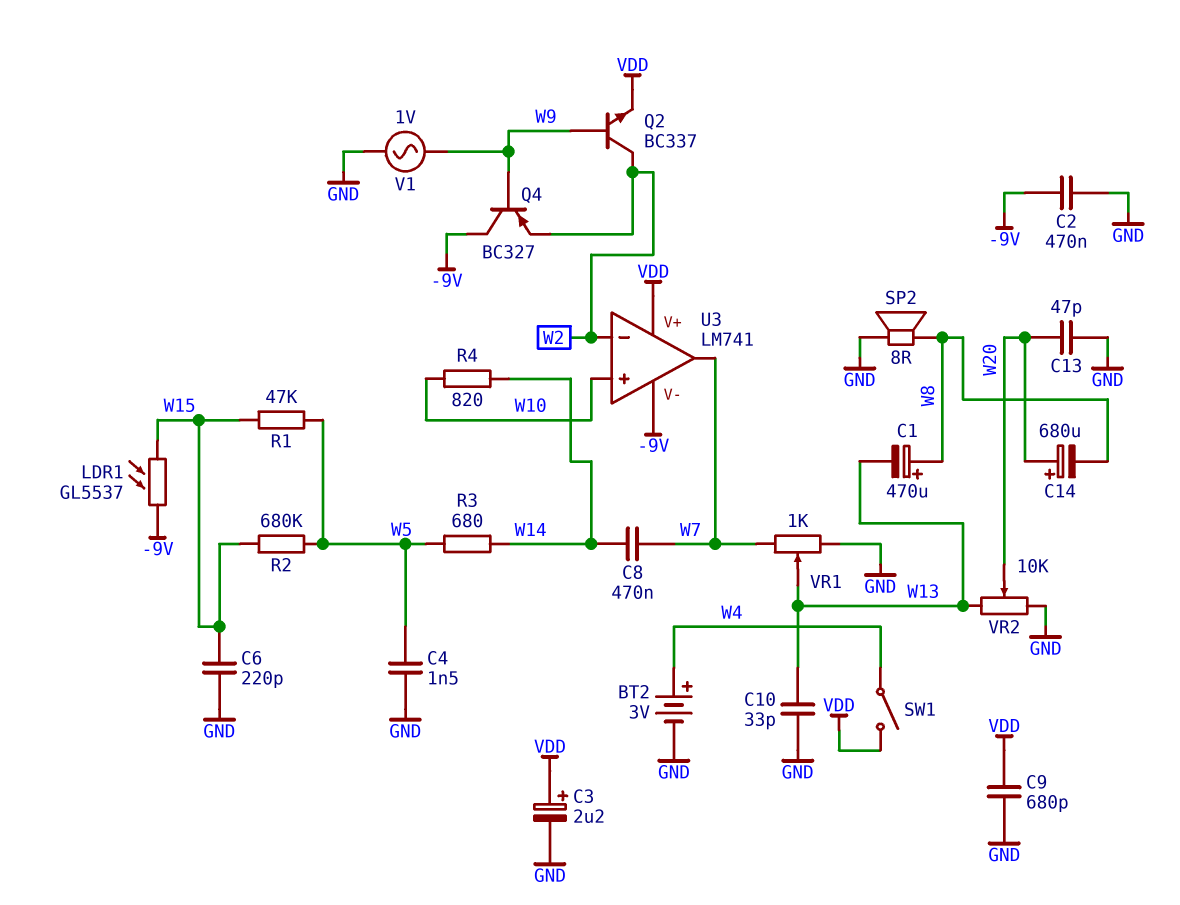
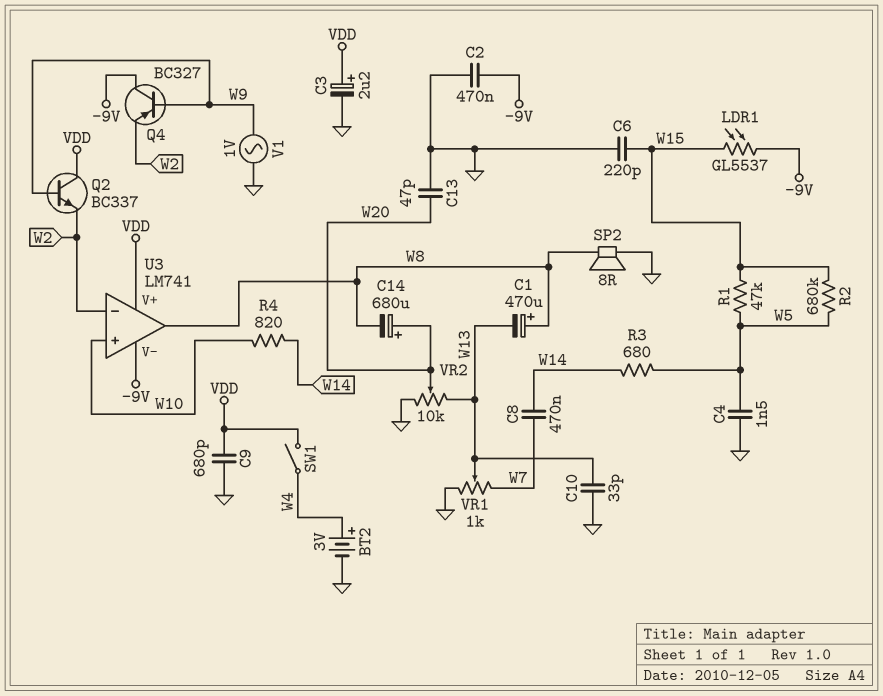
Q2: NPN BC337 (B W9, C W2, E VDD) -> NPN BC337 (B W9, C VDD, E W2)
U3 pin out: W7 -> W8

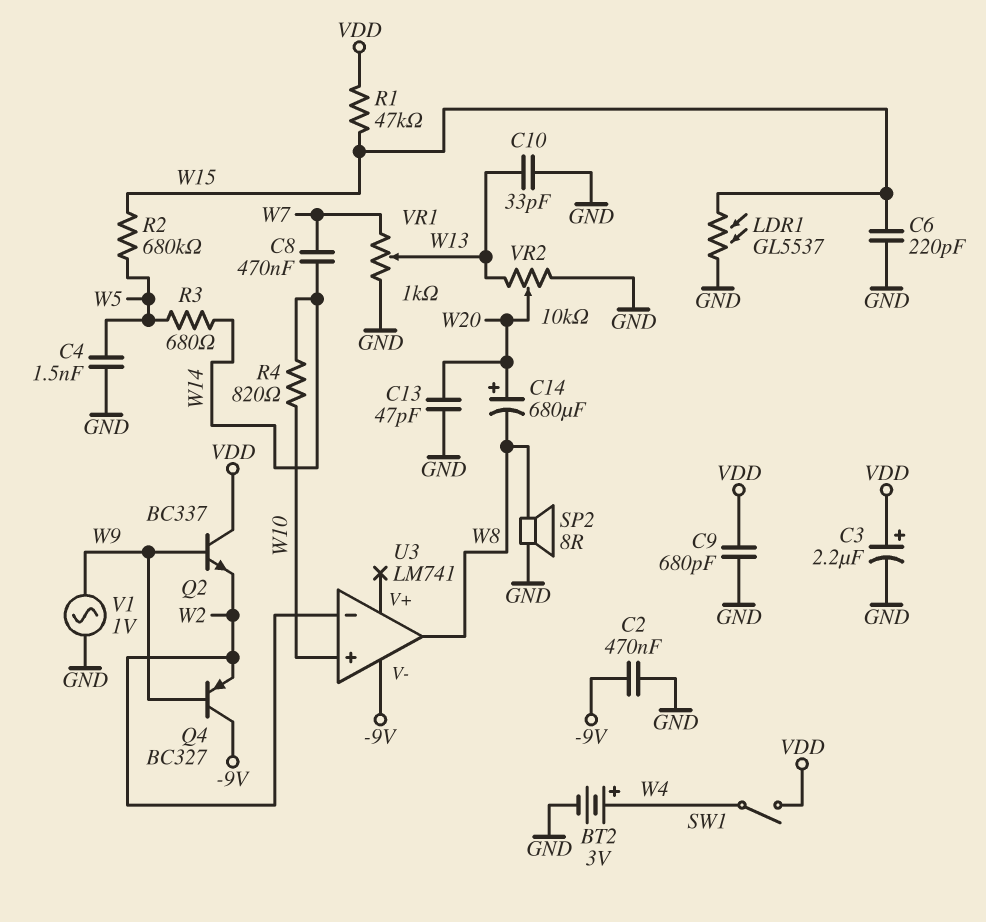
C1: 470uF (plus W8, minus W13) -> none
LDR1: GL5537 (-9V, W15) -> GL5537 (GND, W15)
R1: 47k (W5, W15) -> 47k (VDD, W15)
U3 pin V+: VDD -> none

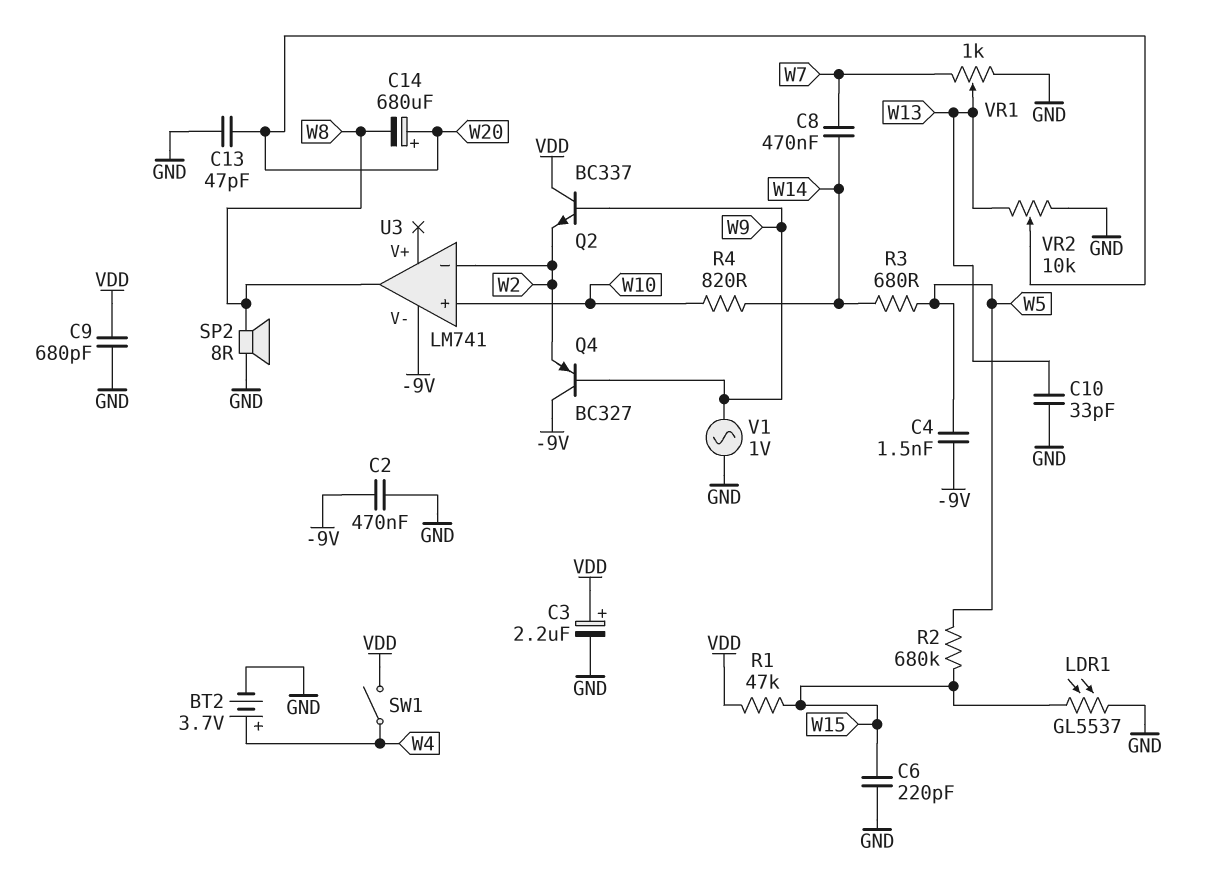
BT2: 3V (plus W4, minus GND) -> 3.7V (plus W4, minus GND)
C4: 1.5nF (GND, W5) -> 1.5nF (-9V, W5)

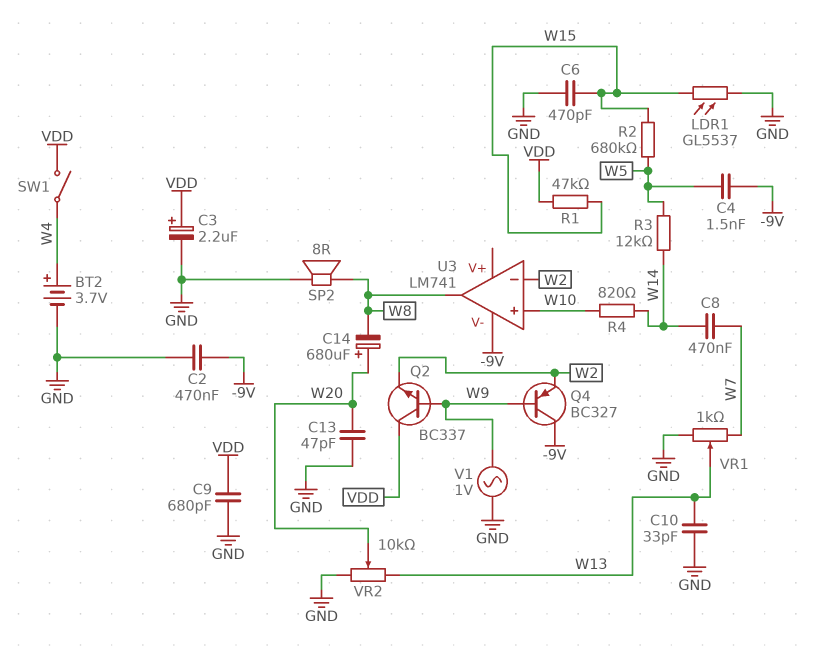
C6: 220pF (GND, W15) -> 470pF (GND, W15)
R3: 680 (W5, W14) -> 12k (W5, W14)

